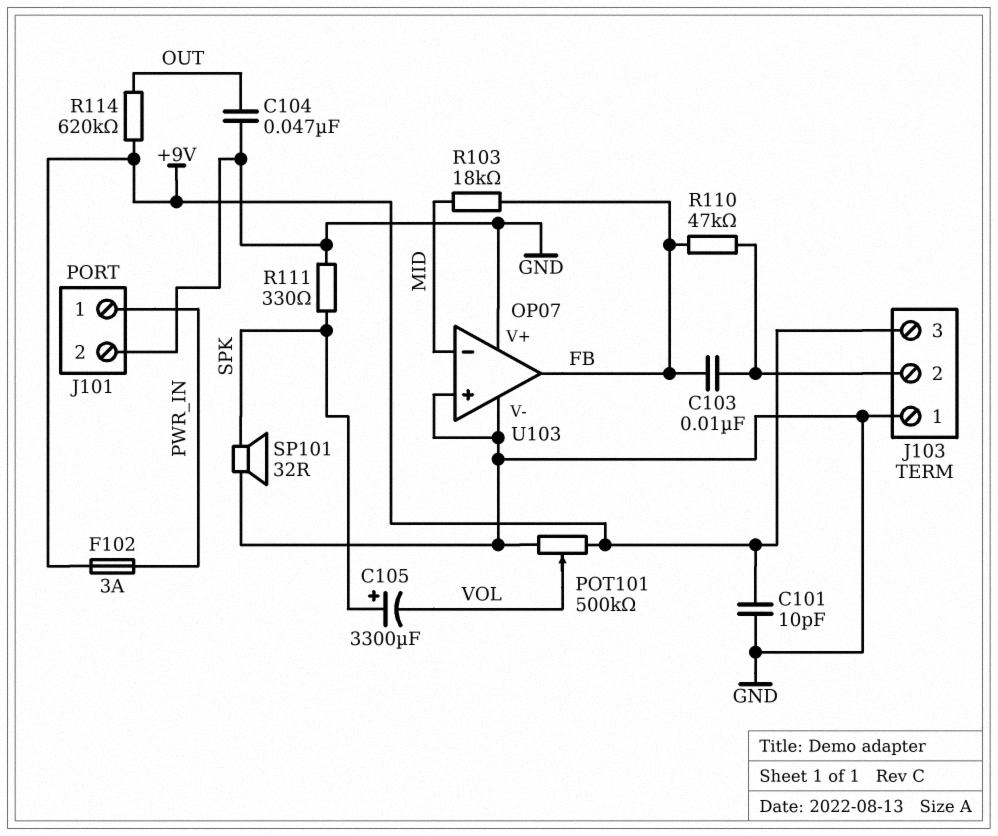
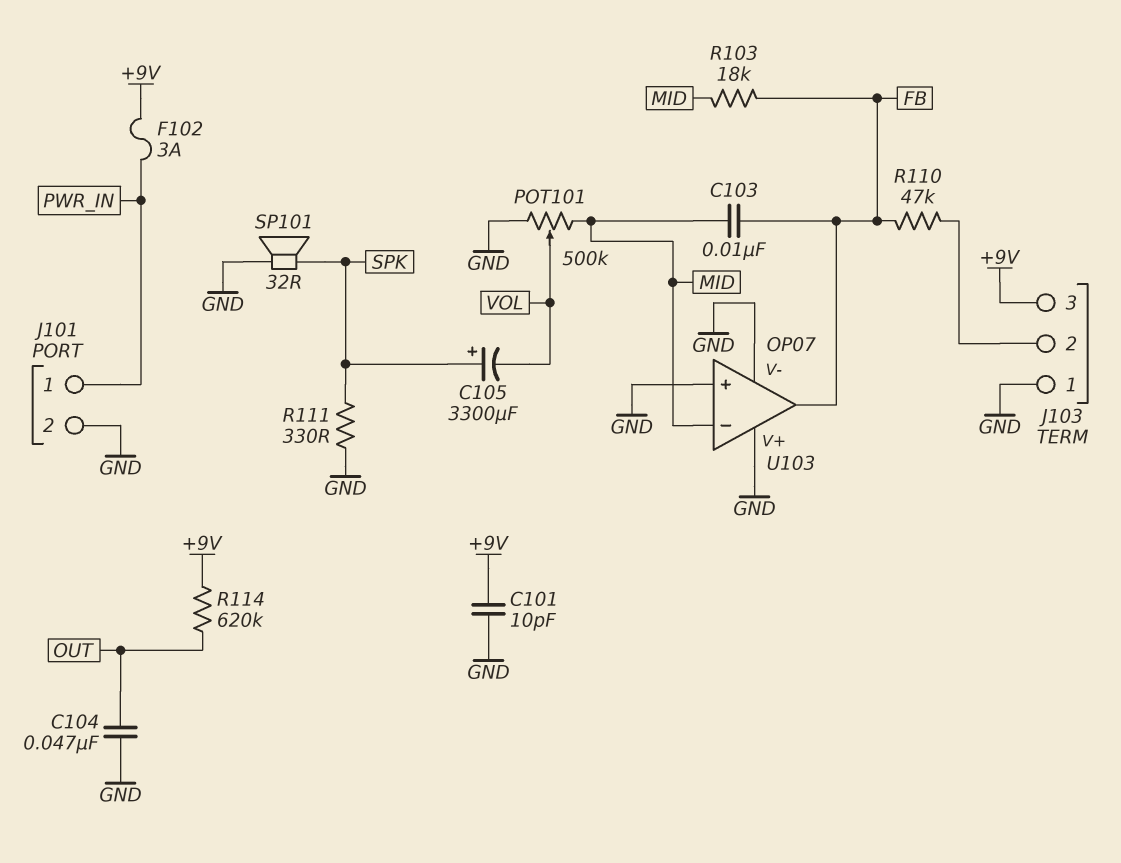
C103: 10nF (FB, J103/2) -> 10nF (FB, MID)
POT101: 500k (+9V, GND, wiper VOL) -> 500k (GND, MID, wiper VOL)

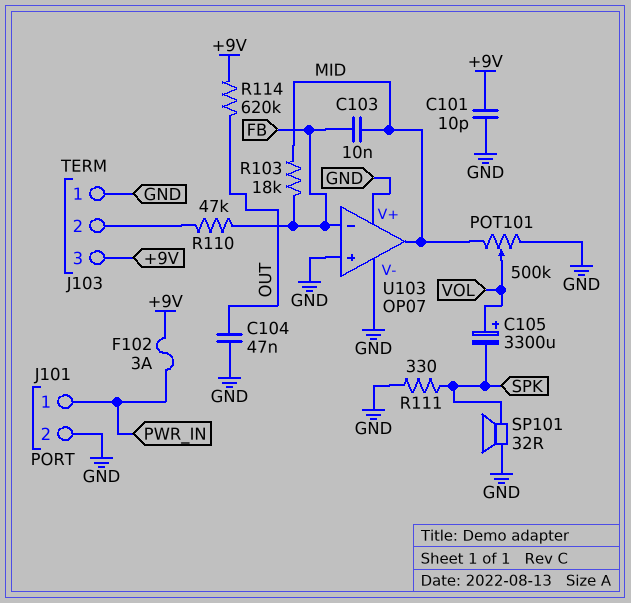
C105: 3300uF (plus SPK, minus VOL) -> 3300uF (plus VOL, minus SPK)
U103 pin in-: MID -> FB
U103 pin out: FB -> MID

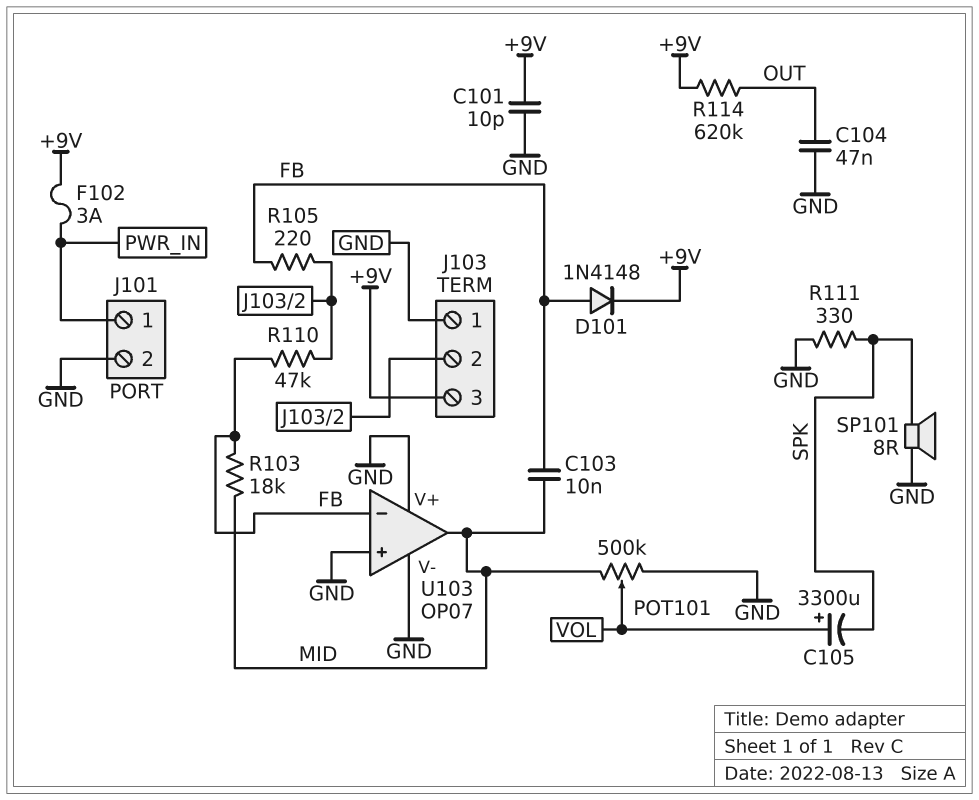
D101: none -> diode 1N4148 (A FB, K +9V)
R105: none -> 220 (FB, J103/2)
SP101: speaker 32R (GND, SPK) -> speaker 8R (GND, SPK)

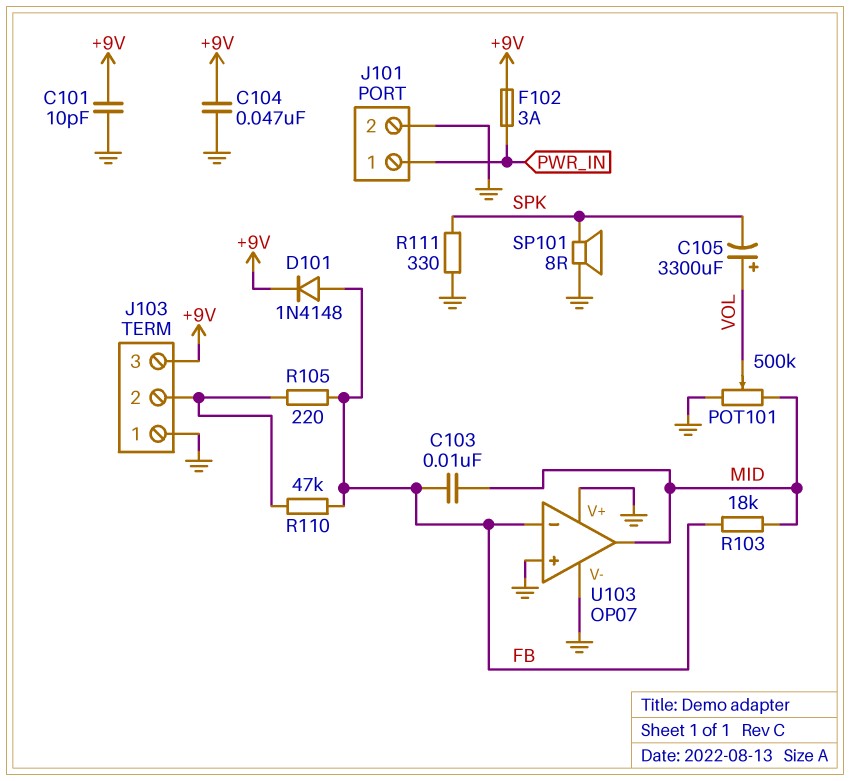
C104: 47nF (GND, OUT) -> 47nF (+9V, GND)
R114: 620k (+9V, OUT) -> none

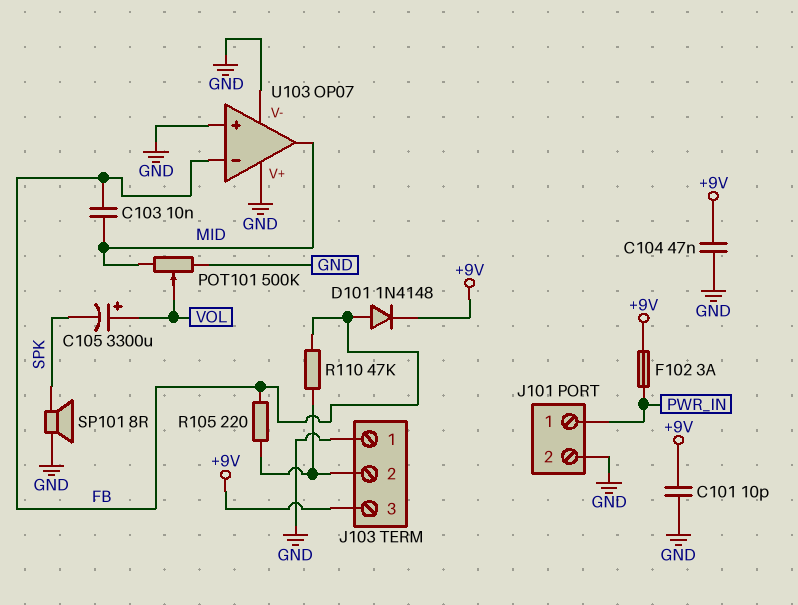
R103: 18k (FB, MID) -> none
R111: 330 (GND, SPK) -> none

